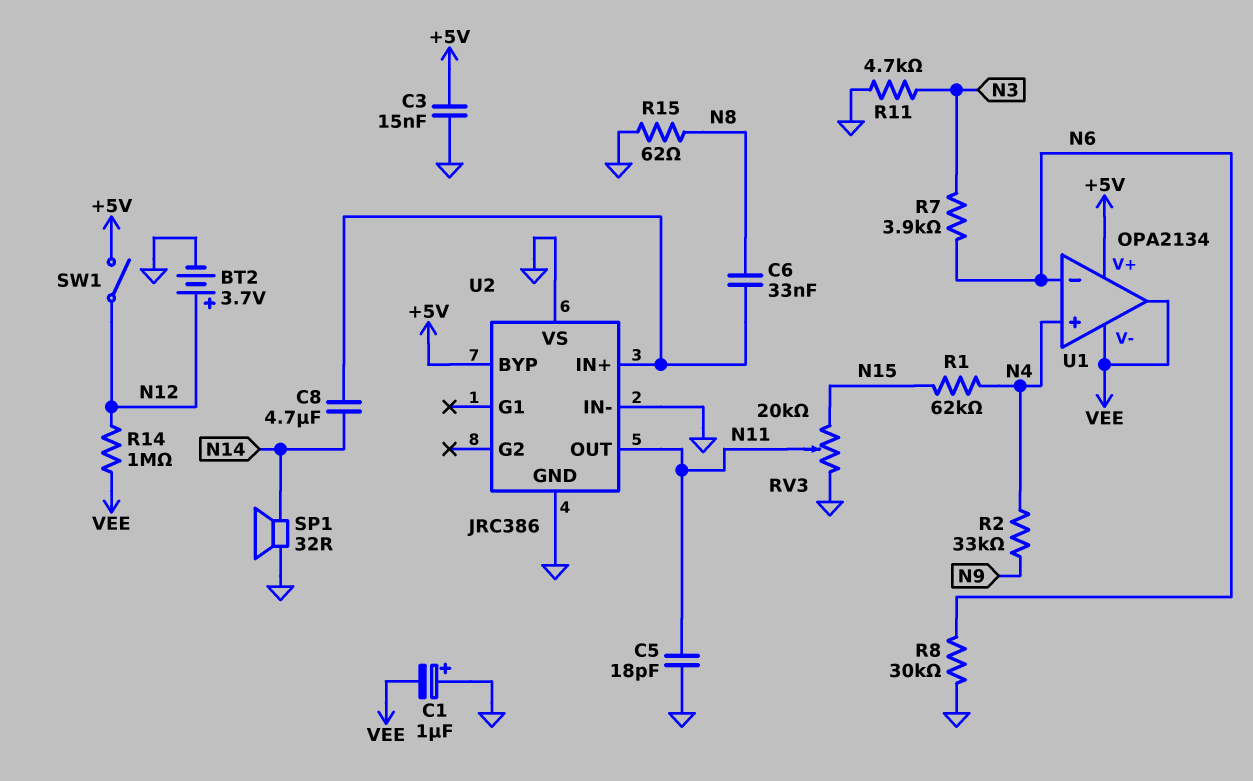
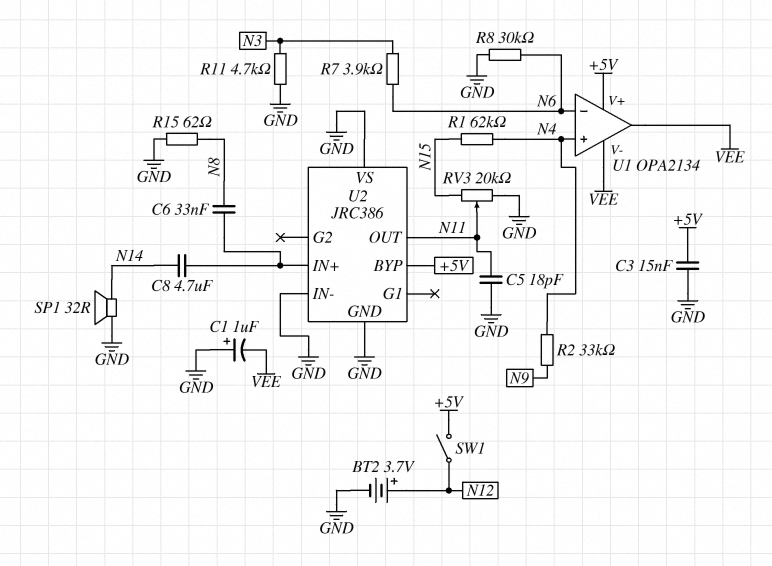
R14: 1M (N12, VEE) -> none

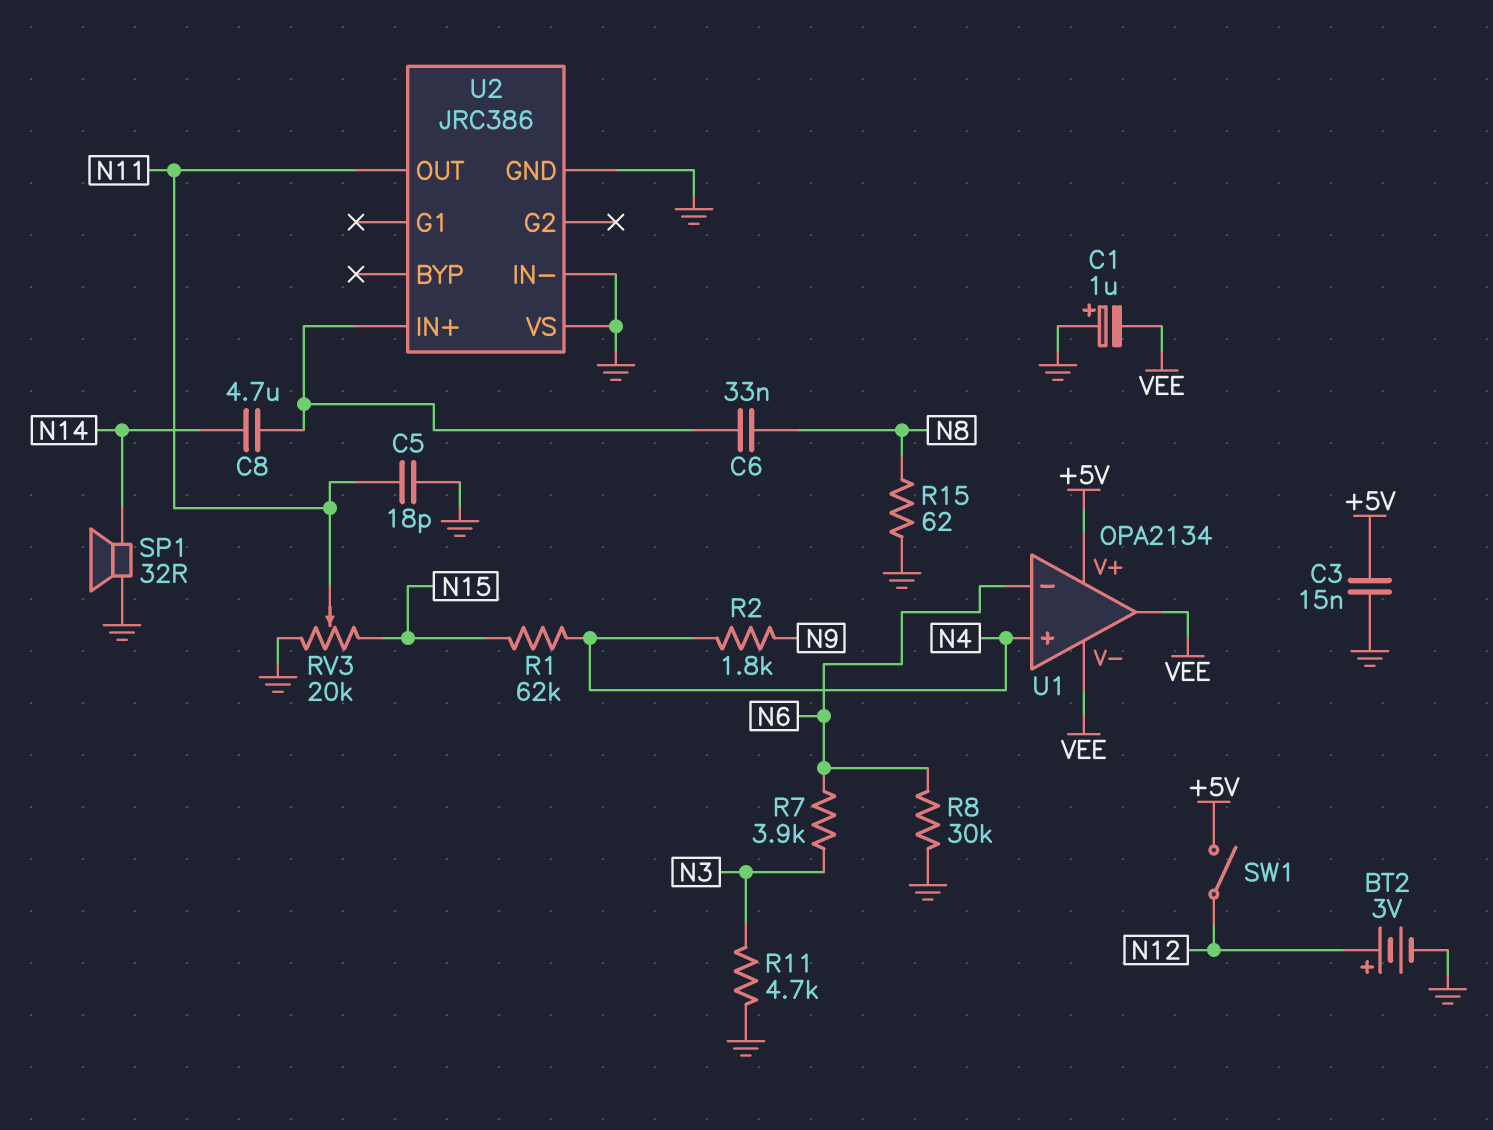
BT2: 3.7V (plus N12, minus GND) -> 3V (plus N12, minus GND)
R2: 33k (N4, N9) -> 1.8k (N4, N9)
U2 pin BYP: +5V -> none

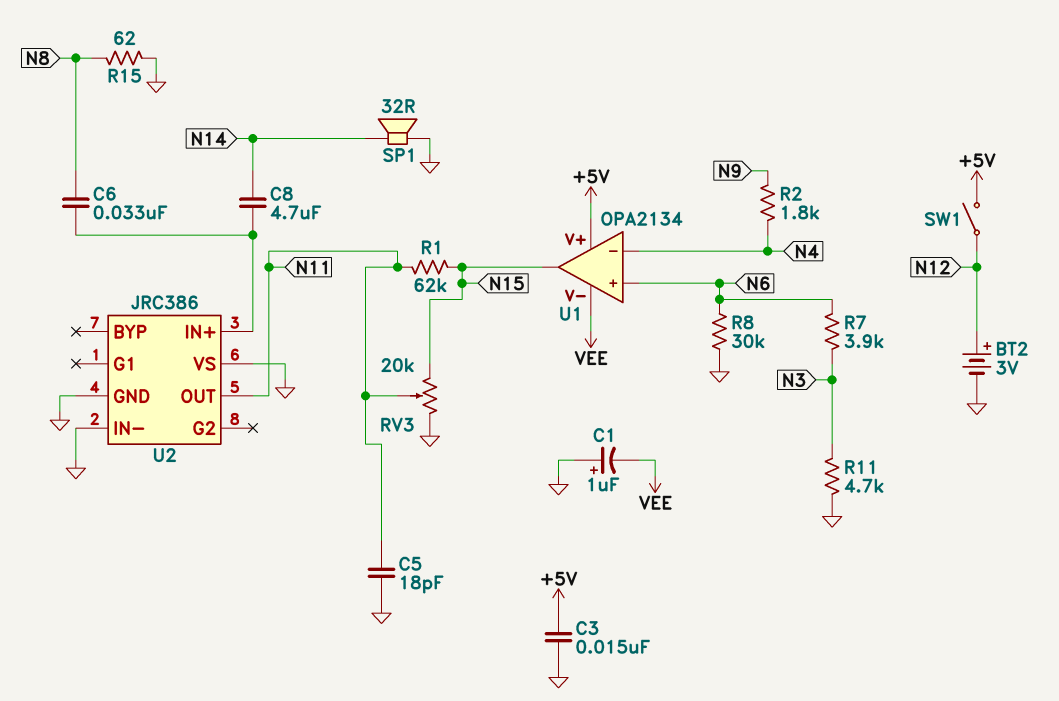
R1: 62k (N4, N15) -> 62k (N11, N15)
U1 pin in+: N4 -> N6
U1 pin in-: N6 -> N4
U1 pin out: VEE -> N15

